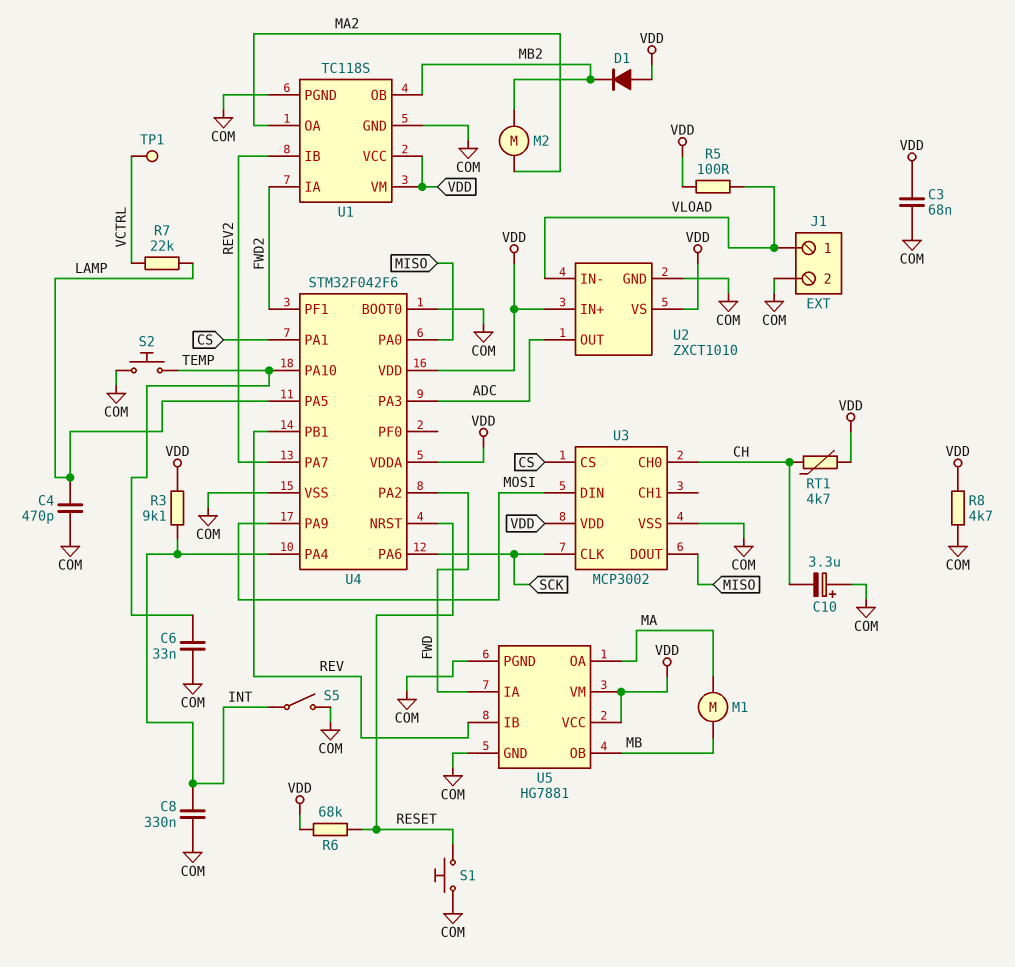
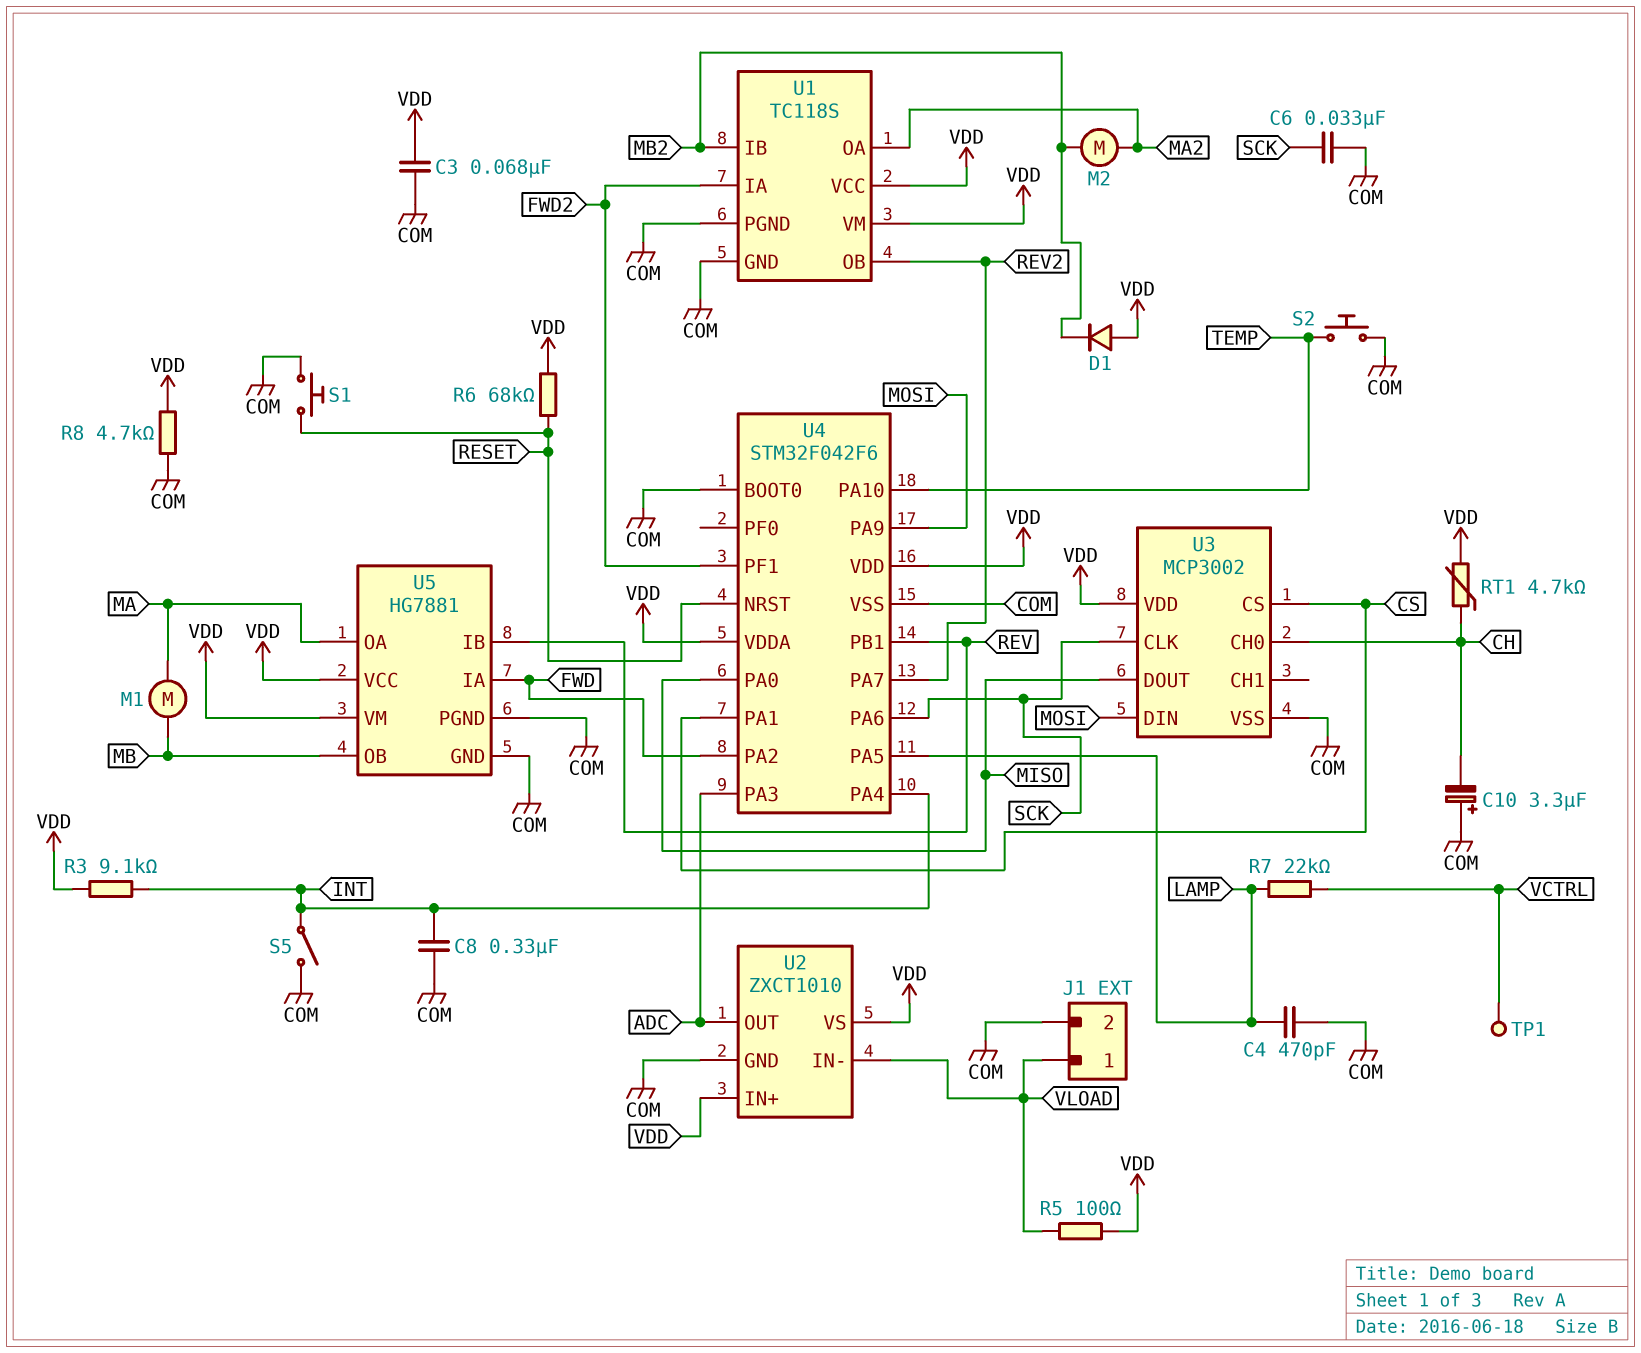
C6: 33nF (COM, TEMP) -> 33nF (COM, SCK)
U1 pin IB: REV2 -> MB2
U1 pin OB: MB2 -> REV2

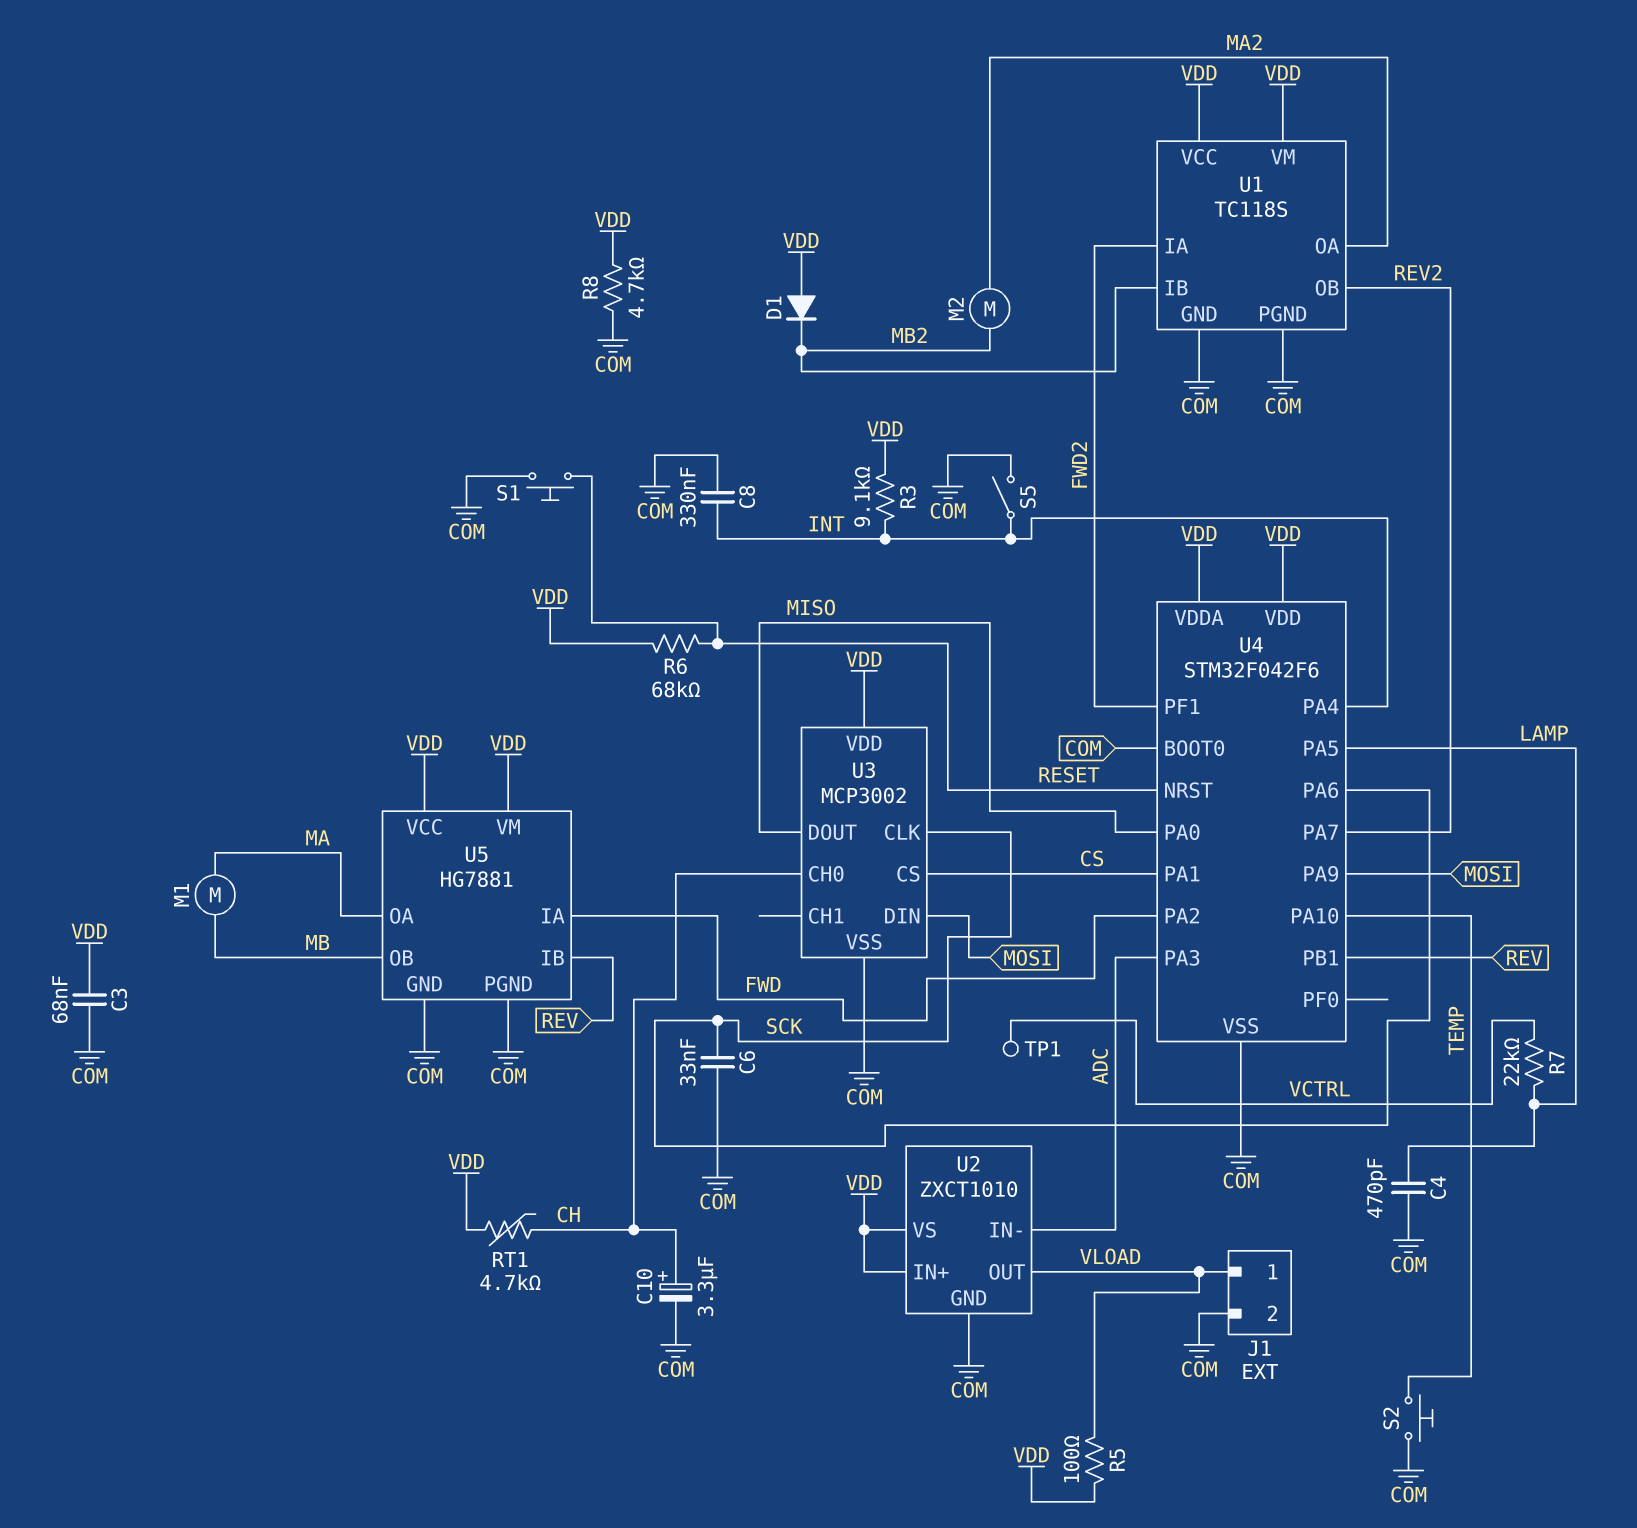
C10: 3.3uF (plus COM, minus CH) -> 3.3uF (plus CH, minus COM)
U2 pin IN-: VLOAD -> ADC
U2 pin OUT: ADC -> VLOAD

